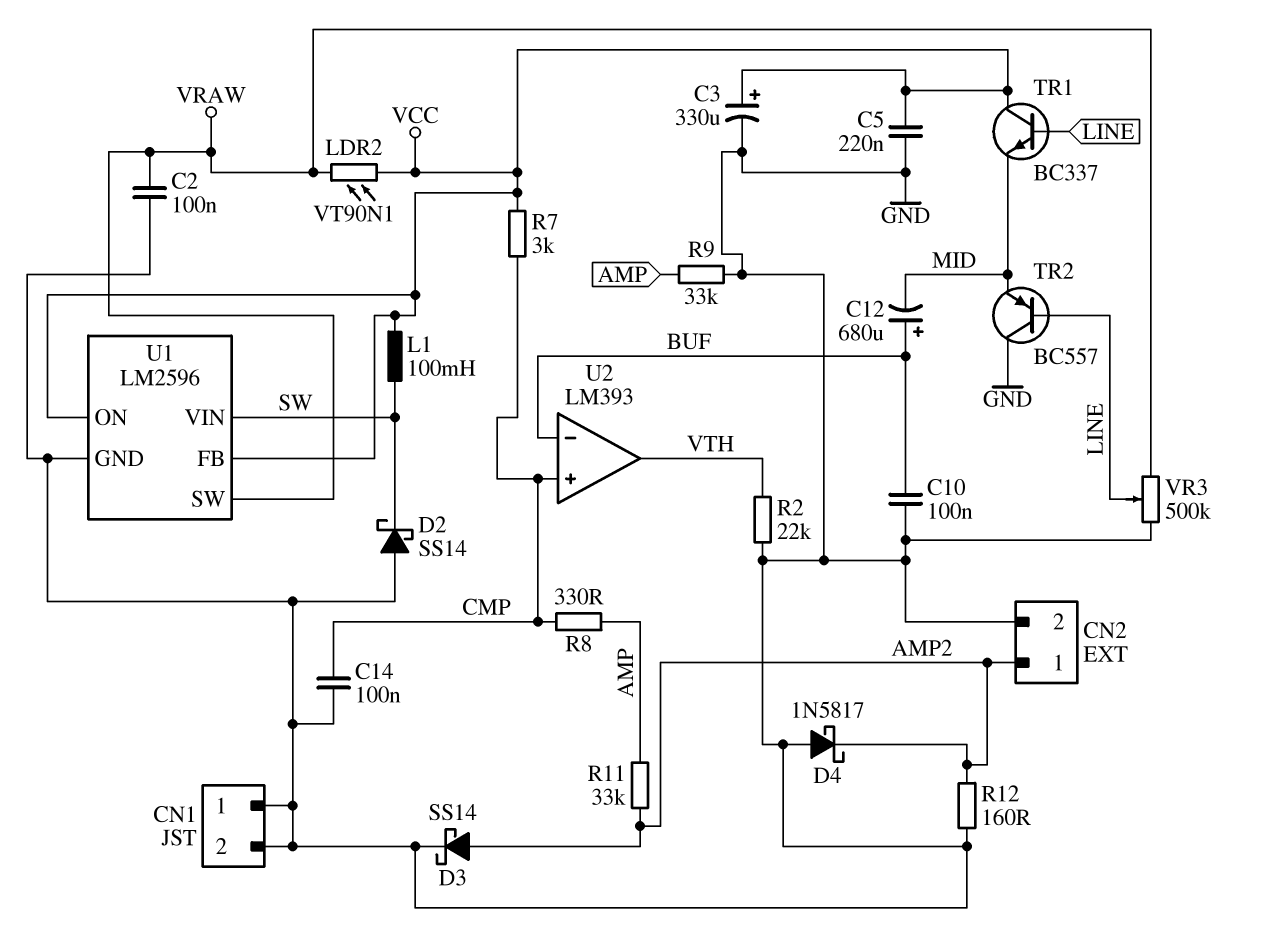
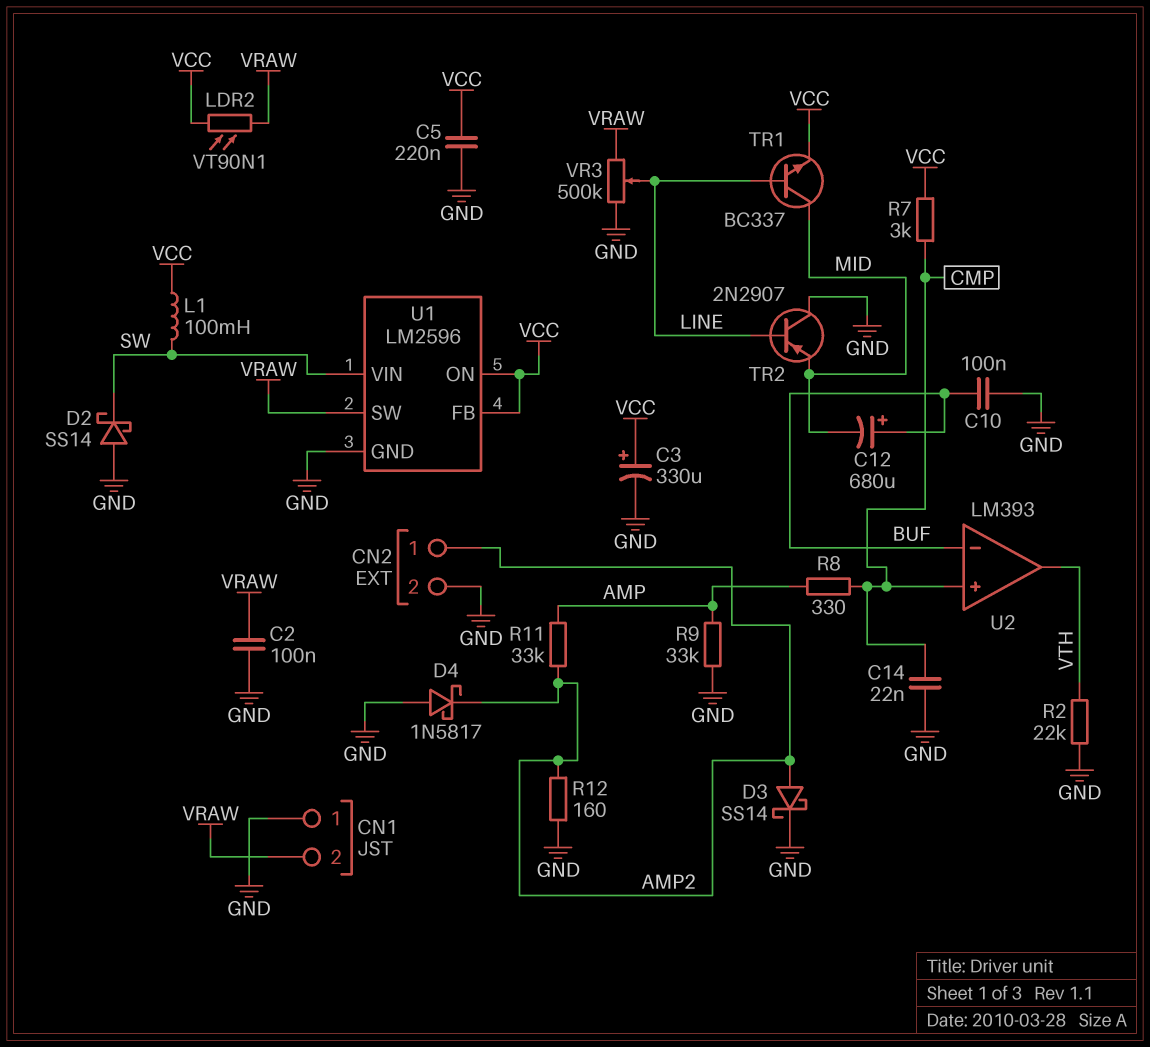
C14: 100nF (CMP, GND) -> 22nF (CMP, GND)
CN1 pin 2: GND -> VRAW
TR1: NPN BC337 (B LINE, C VCC, E MID) -> NPN BC337 (B LINE, C MID, E VCC)
TR2: PNP BC557 (B LINE, C GND, E MID) -> PNP 2N2907 (B LINE, C GND, E MID)

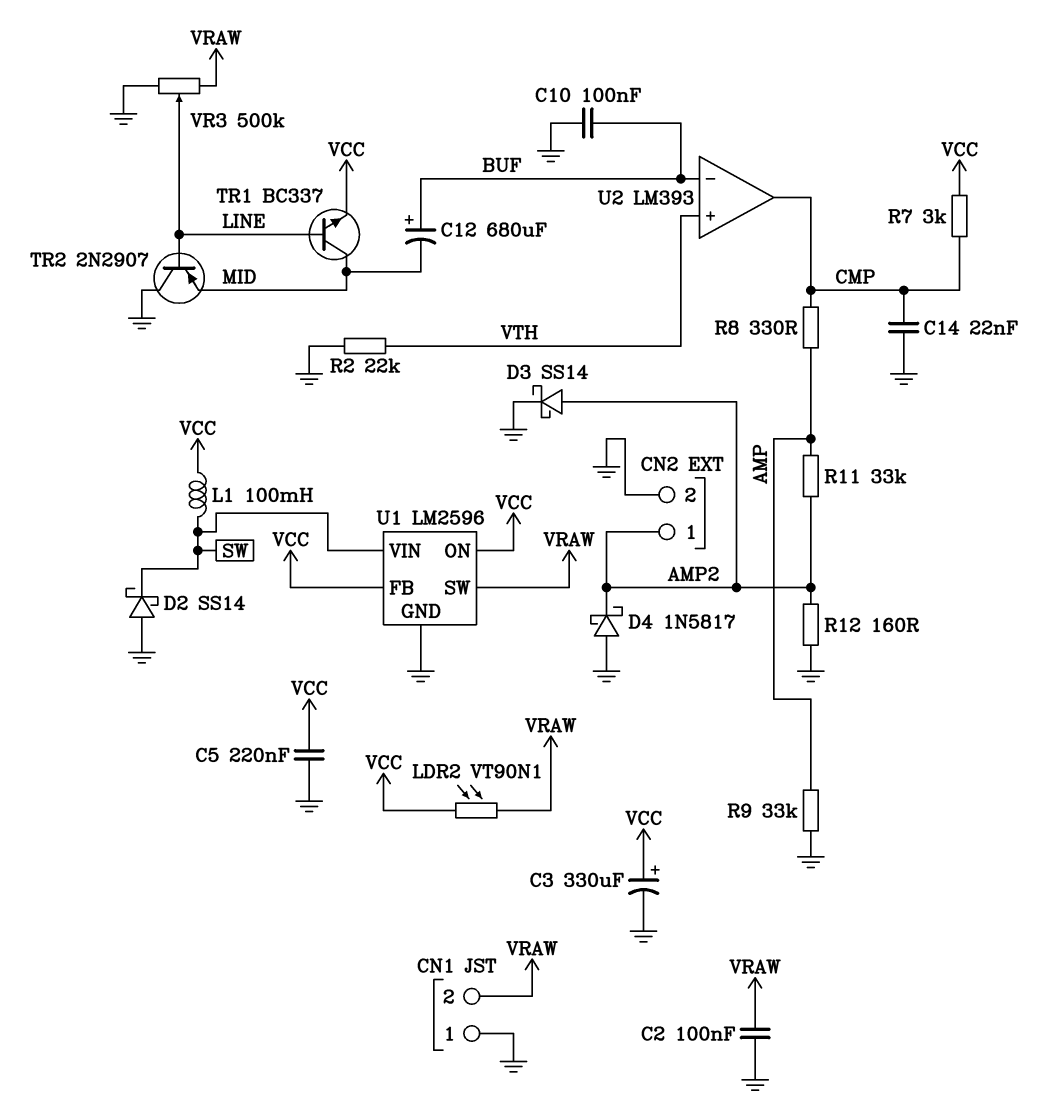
U2 pin in+: CMP -> VTH
U2 pin out: VTH -> CMP

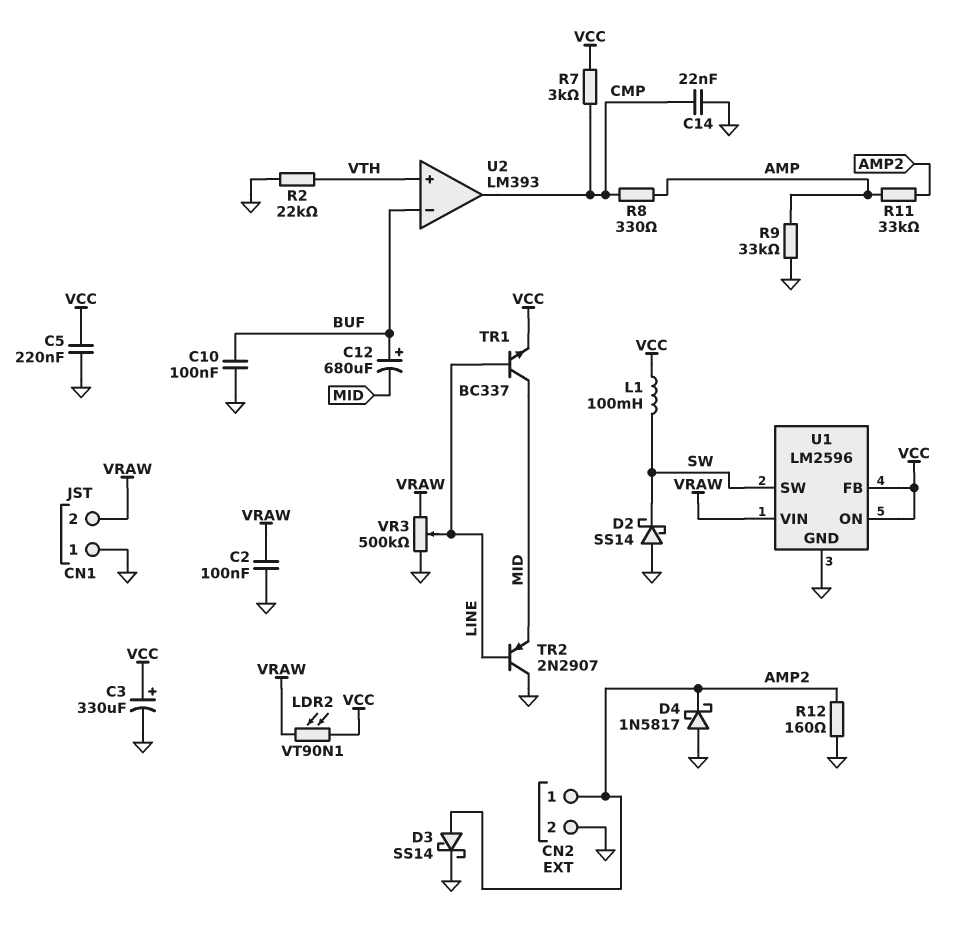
U1 pin SW: VRAW -> SW
U1 pin VIN: SW -> VRAW

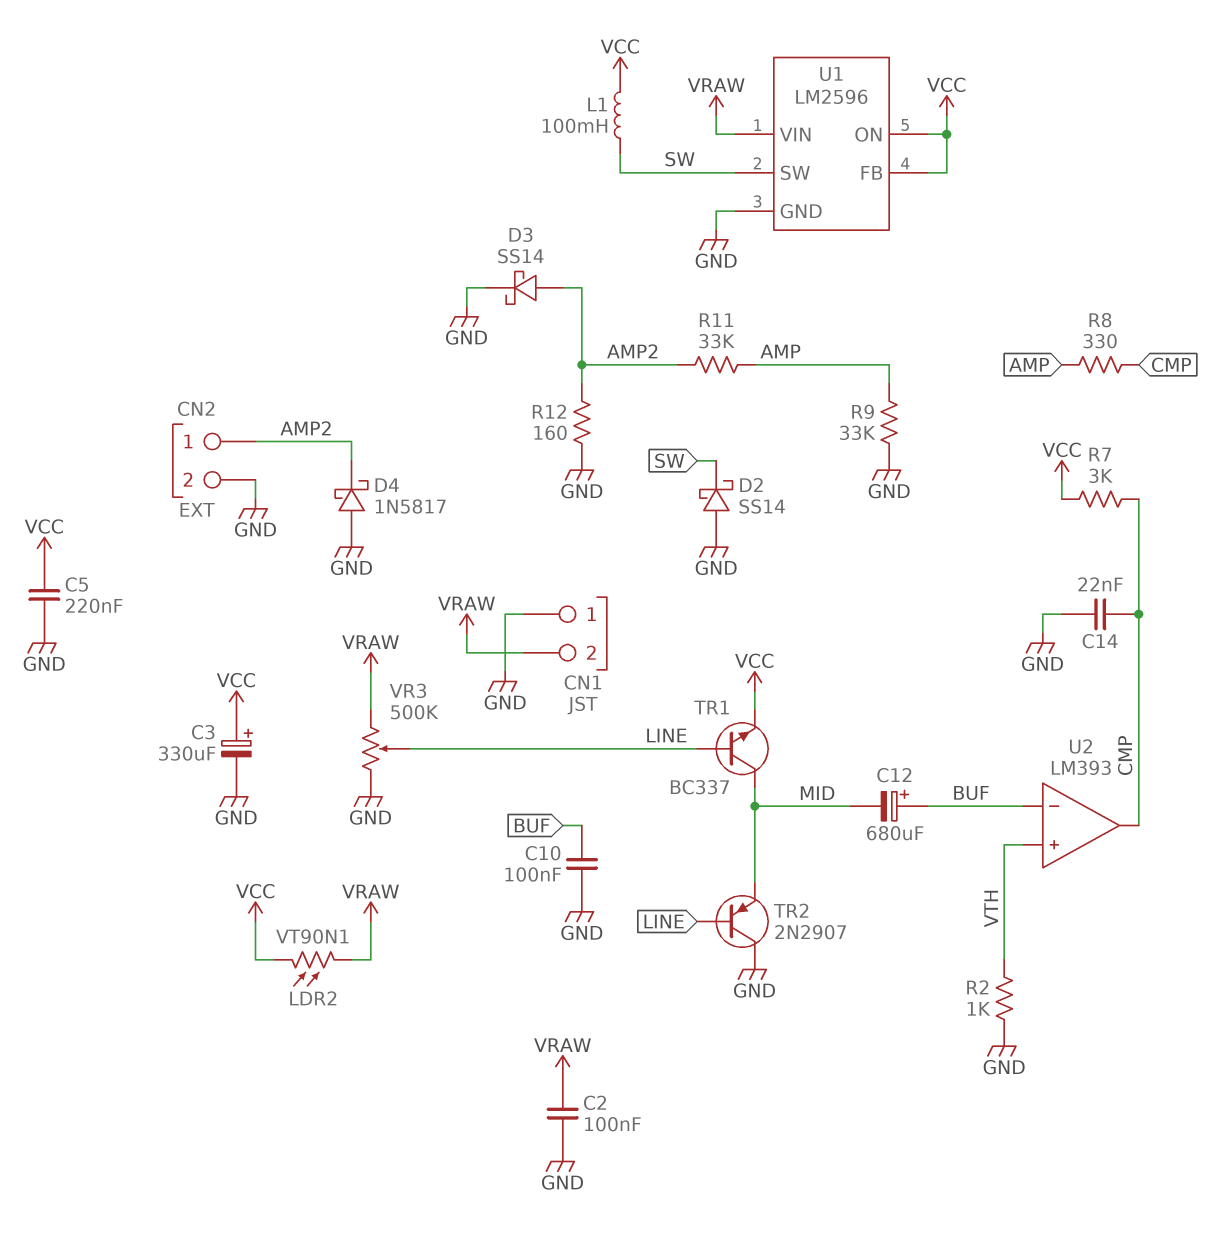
R2: 22k (GND, VTH) -> 1k (GND, VTH)

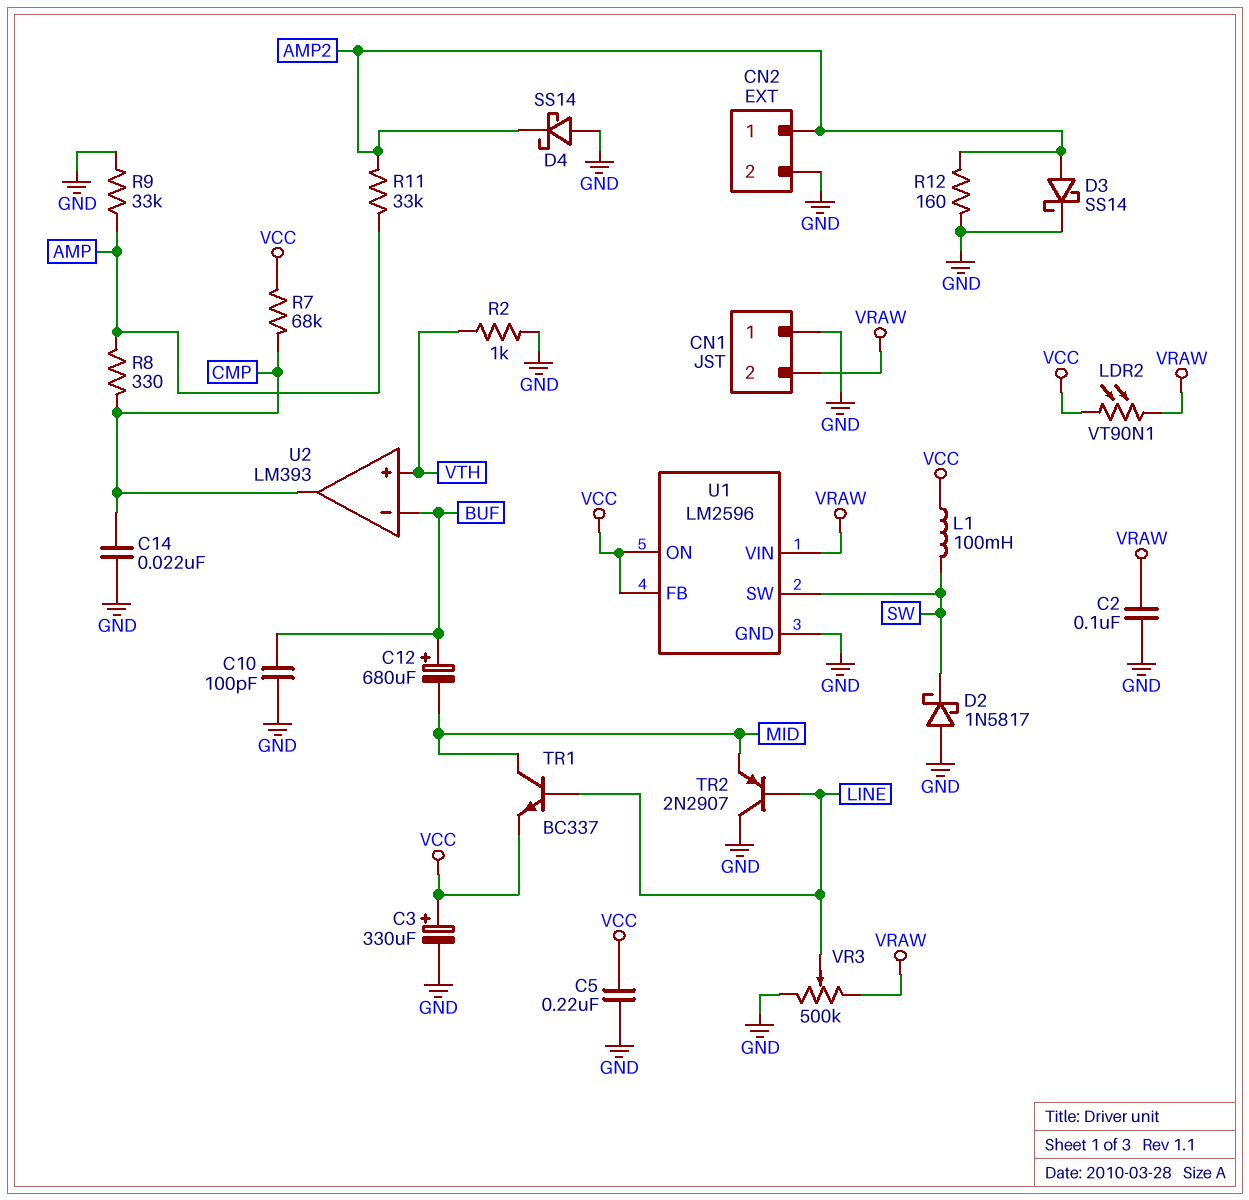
C10: 100nF (BUF, GND) -> 100pF (BUF, GND)
D2: schottky SS14 (A GND, K SW) -> schottky 1N5817 (A GND, K SW)
D4: schottky 1N5817 (A GND, K AMP2) -> schottky SS14 (A GND, K AMP2)
R7: 3k (CMP, VCC) -> 68k (CMP, VCC)

